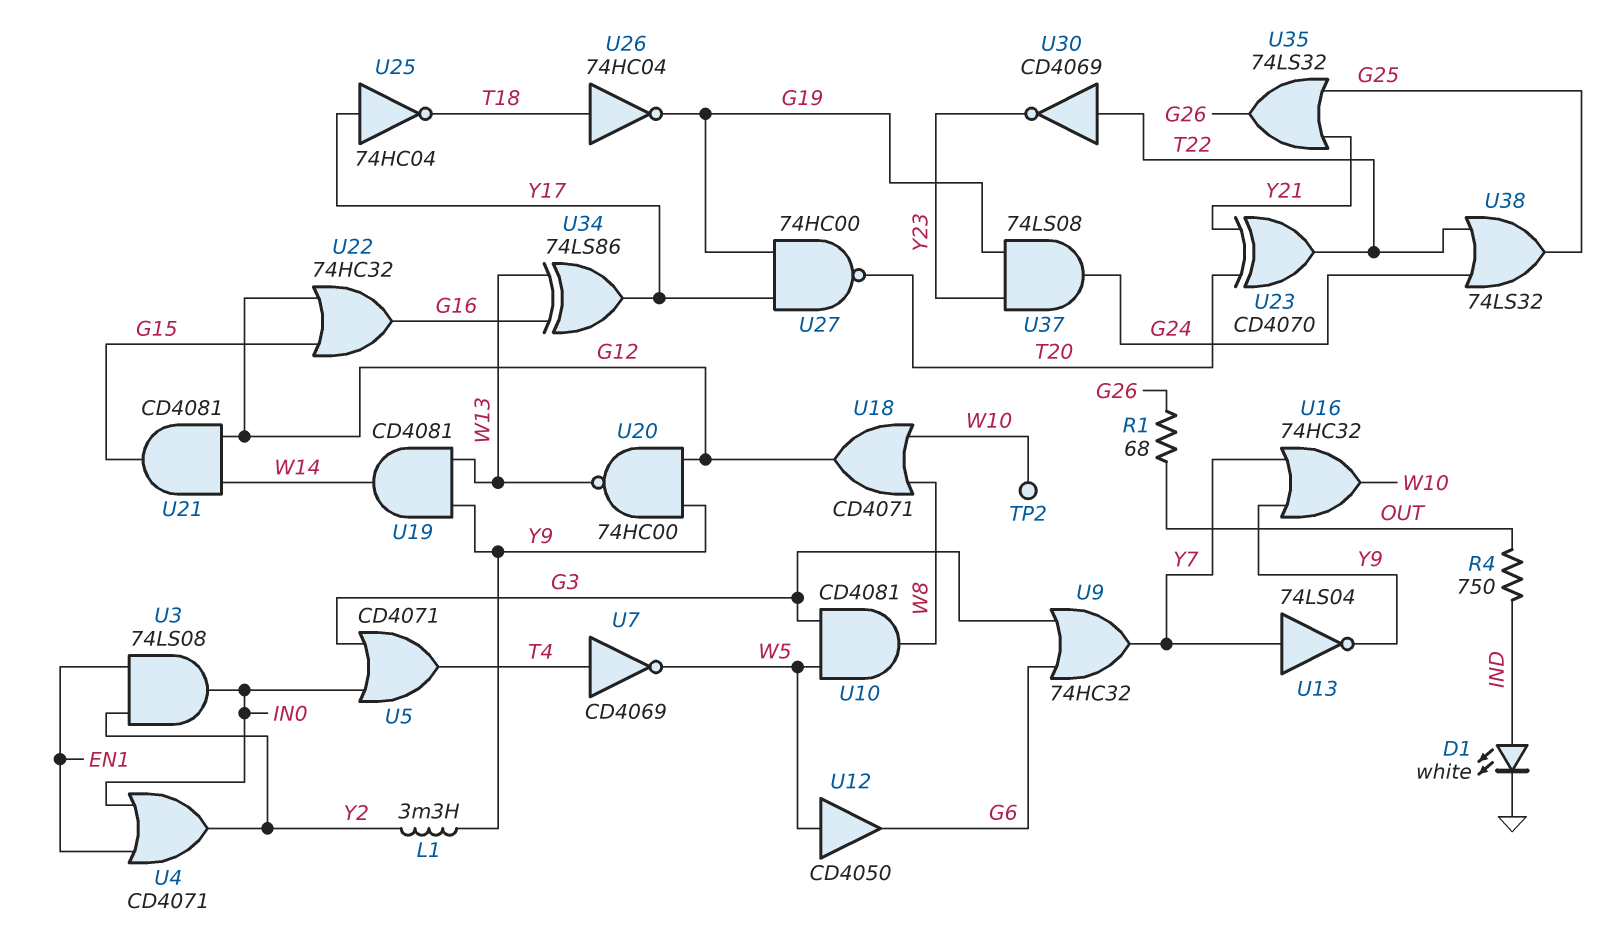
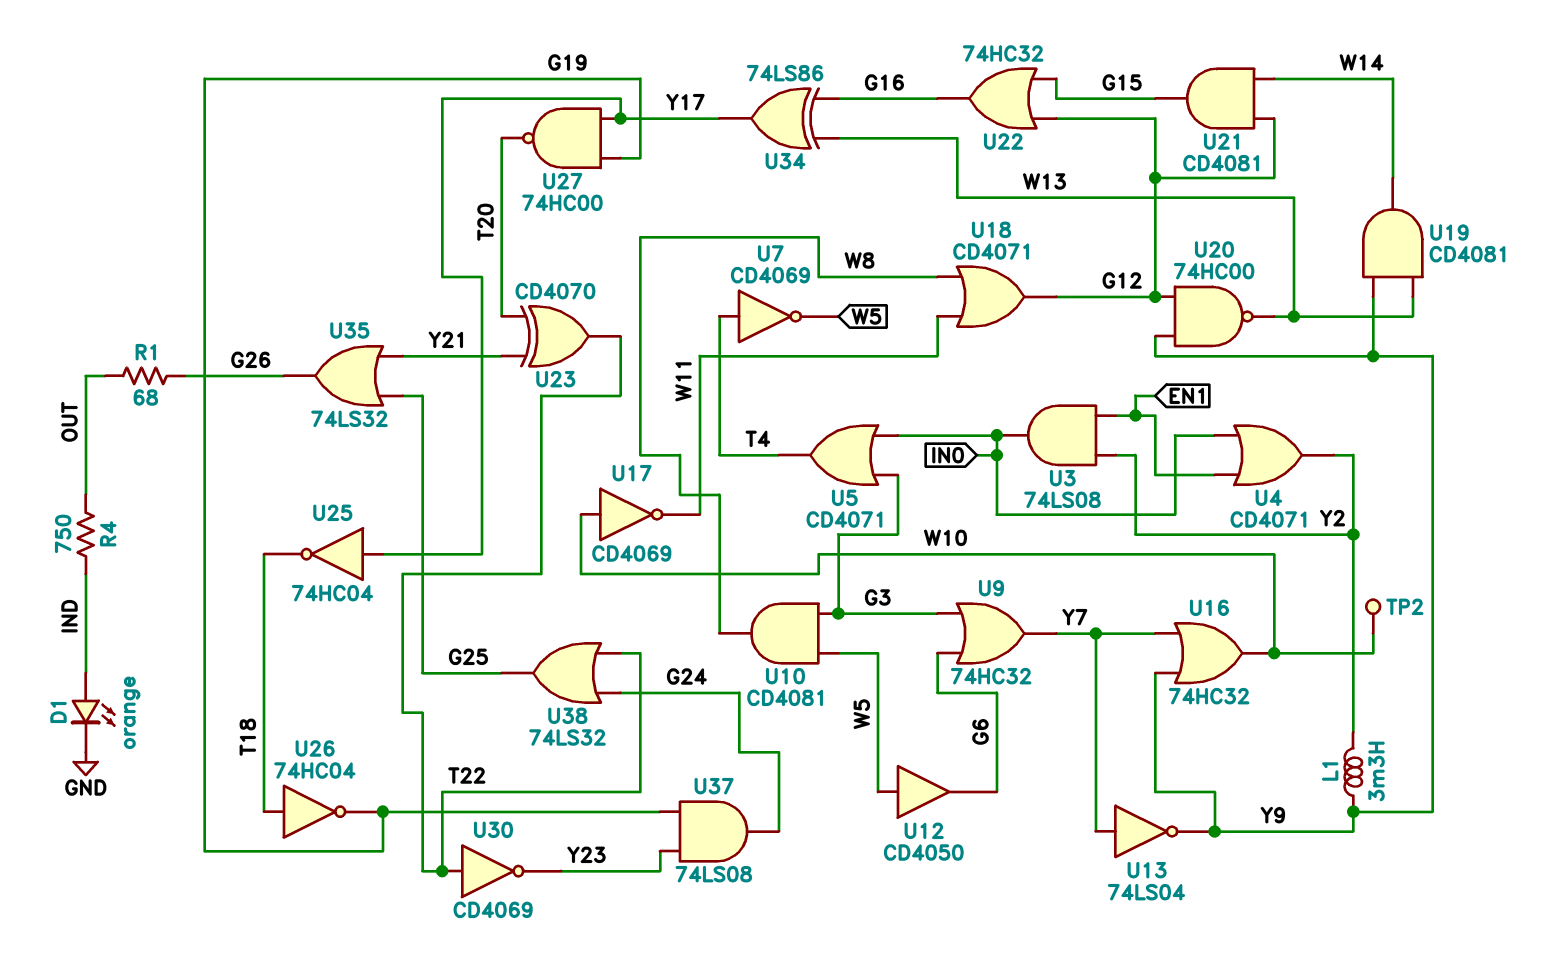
D1: LED white (A IND, K GND) -> LED orange (A IND, K GND)
U17: none -> NOT CD4069 (in W10, out W11)
U18: OR CD4071 (in W8, in W10, out G12) -> OR CD4071 (in W8, in W11, out G12)

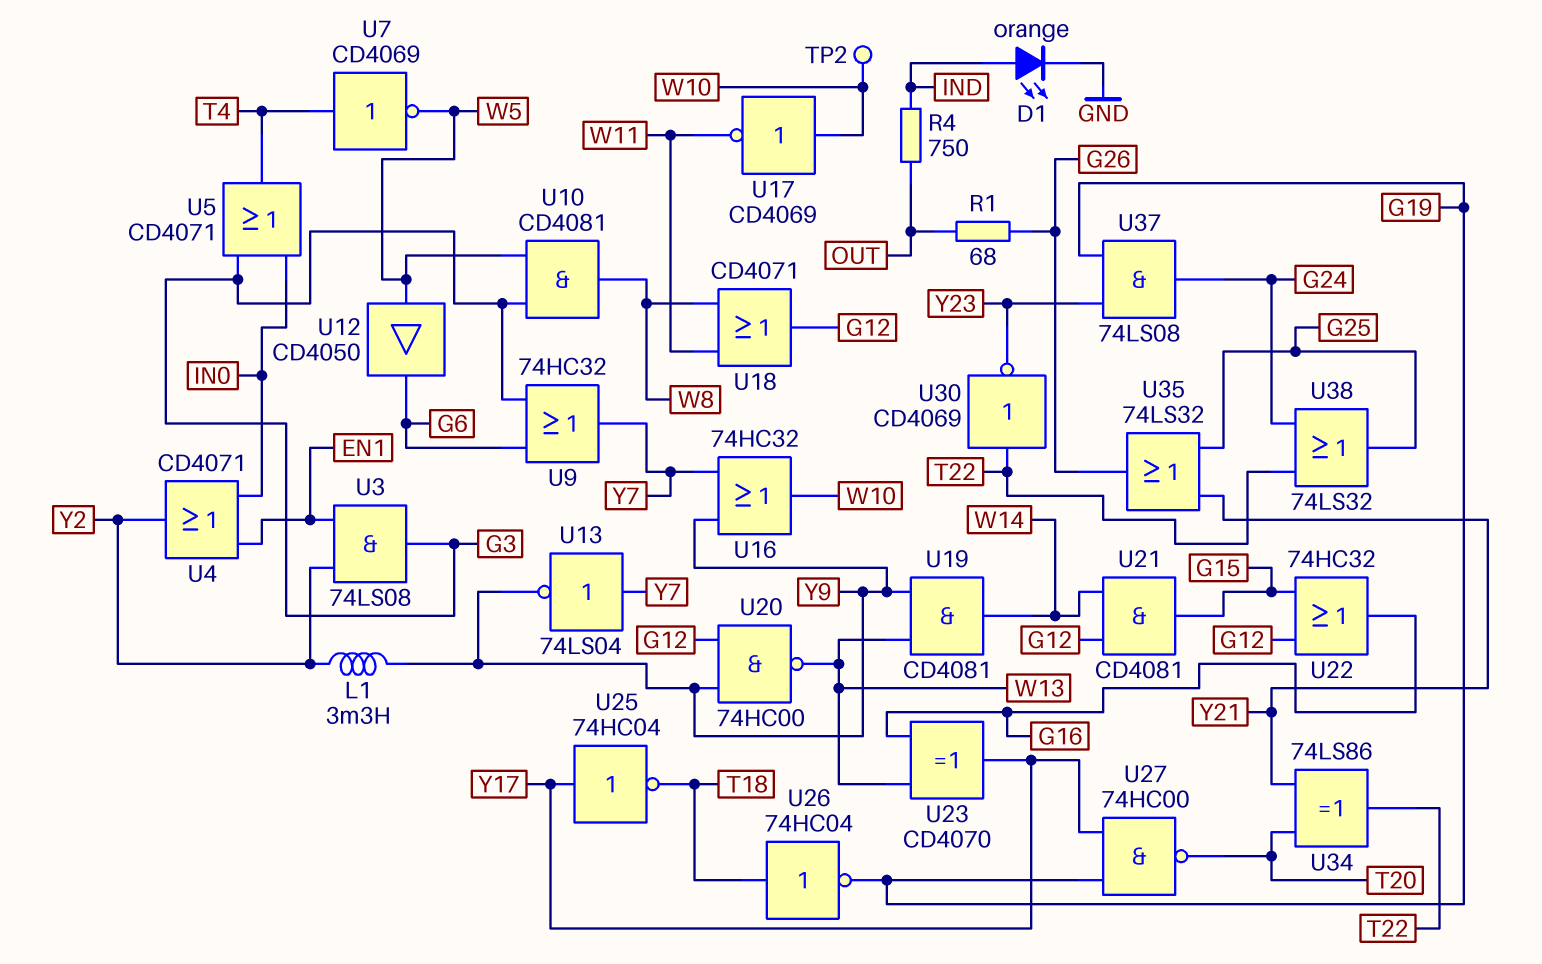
U3: AND 74LS08 (in EN1, in Y2, out IN0) -> AND 74LS08 (in EN1, in Y2, out G3)
U23: XOR CD4070 (in T20, in Y21, out T22) -> XOR CD4070 (in G16, in W13, out Y17)
U34: XOR 74LS86 (in G16, in W13, out Y17) -> XOR 74LS86 (in T20, in Y21, out T22)

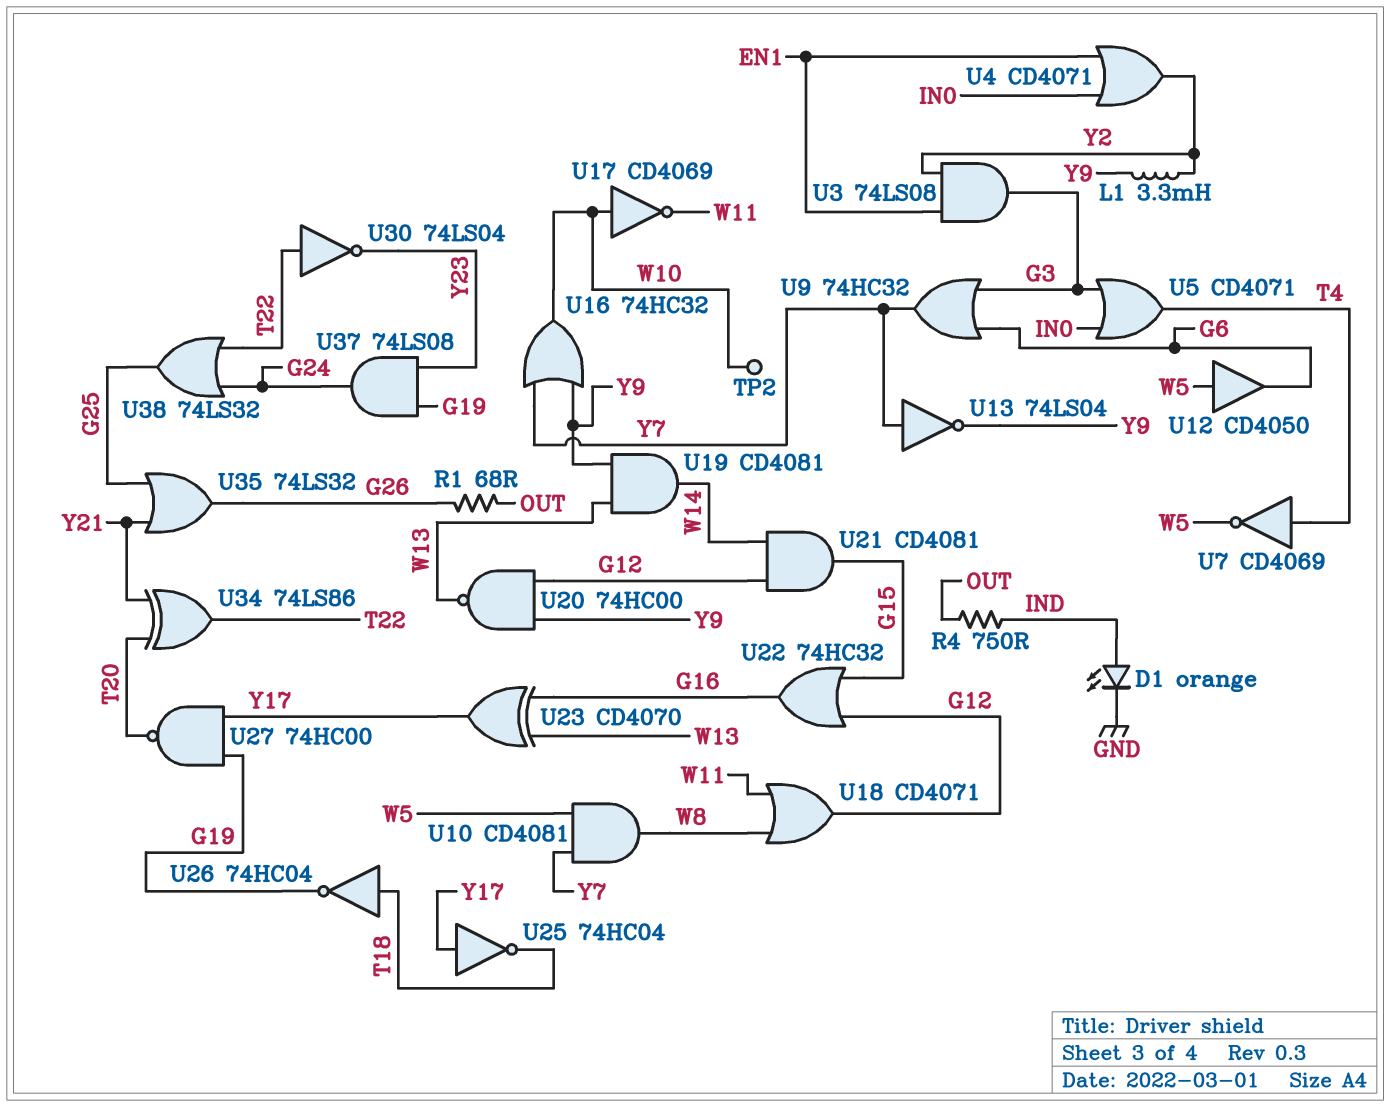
U10: AND CD4081 (in G3, in W5, out W8) -> AND CD4081 (in W5, in Y7, out W8)
U30: NOT CD4069 (in T22, out Y23) -> NOT 74LS04 (in T22, out Y23)

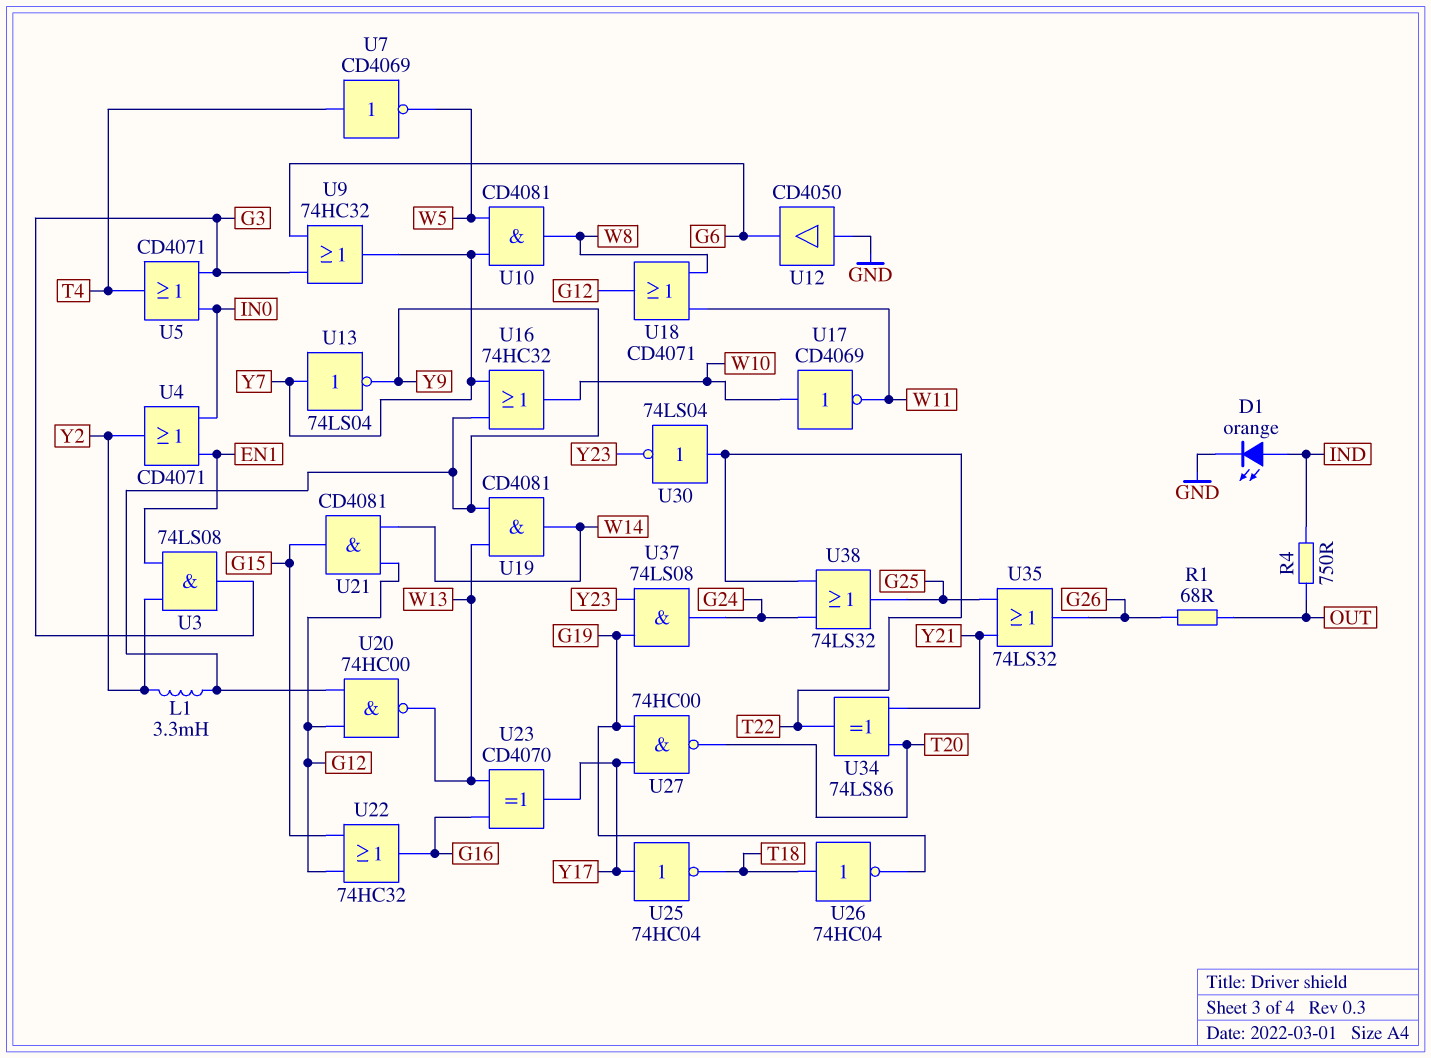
TP2: test point (W10) -> none
U12: buffer CD4050 (in W5, out G6) -> buffer CD4050 (in GND, out G6)

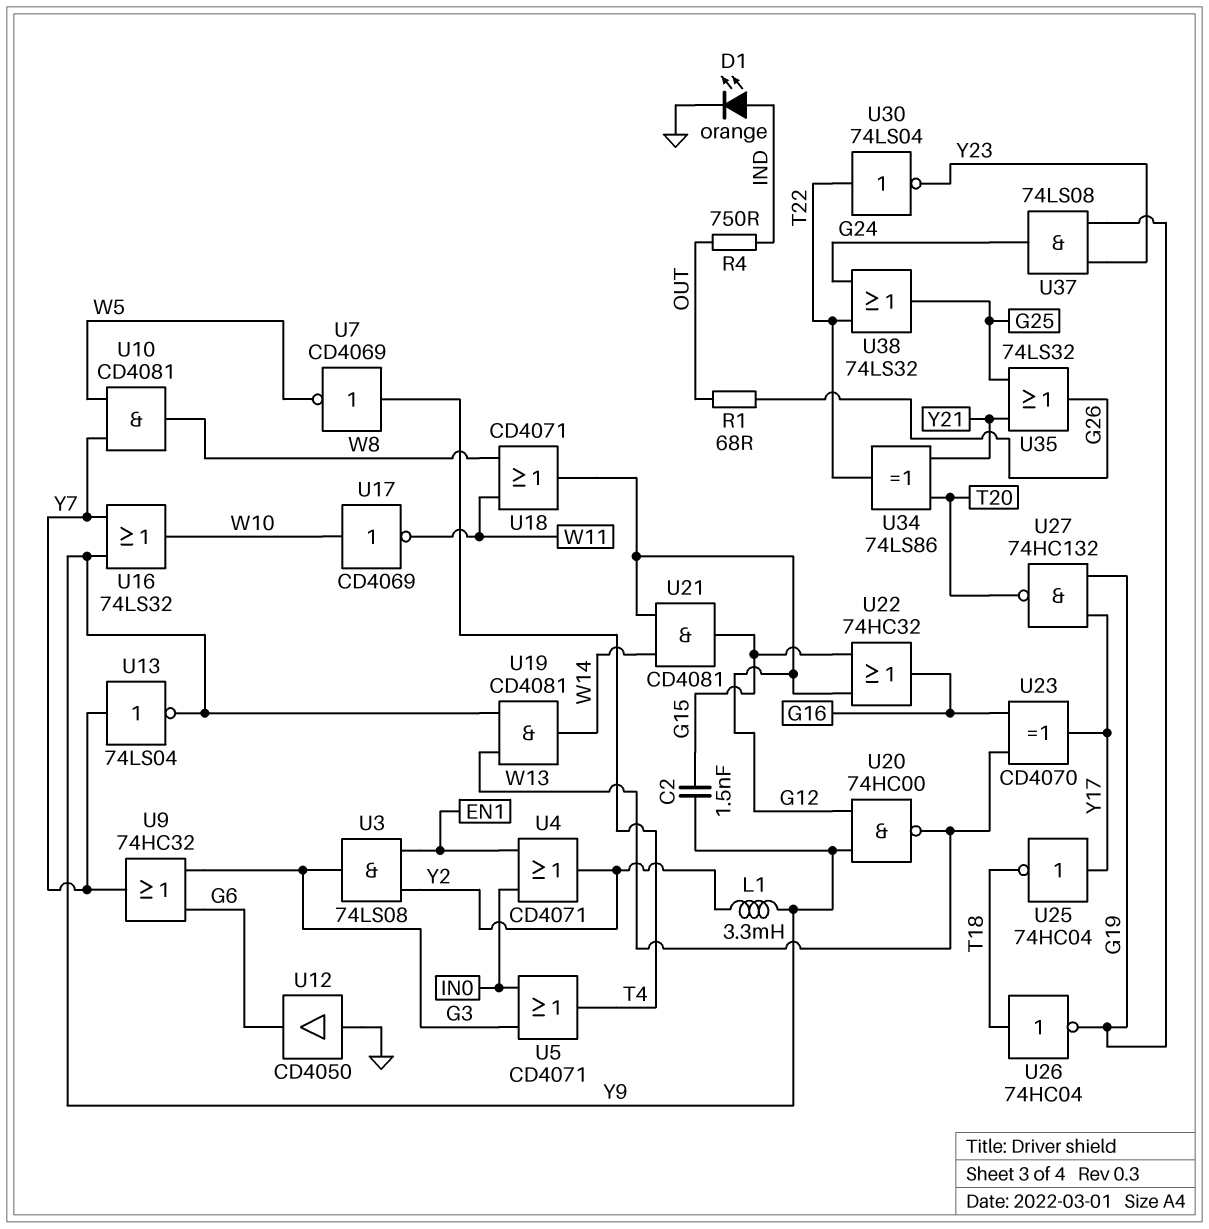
C2: none -> 1.5nF (G15, Y9)
U16: OR 74HC32 (in Y7, in Y9, out W10) -> OR 74LS32 (in Y7, in Y9, out W10)
U27: NAND 74HC00 (in G19, in Y17, out T20) -> NAND 74HC132 (in G19, in Y17, out T20)

